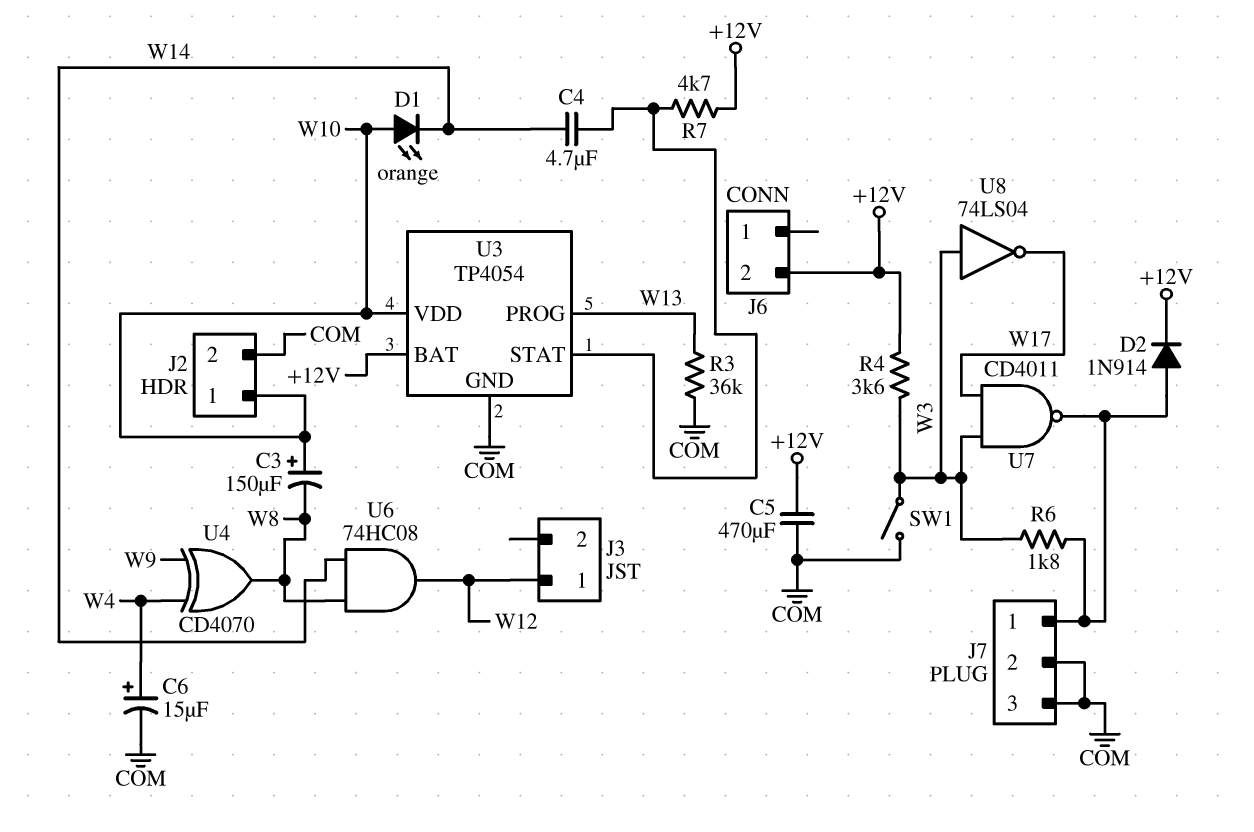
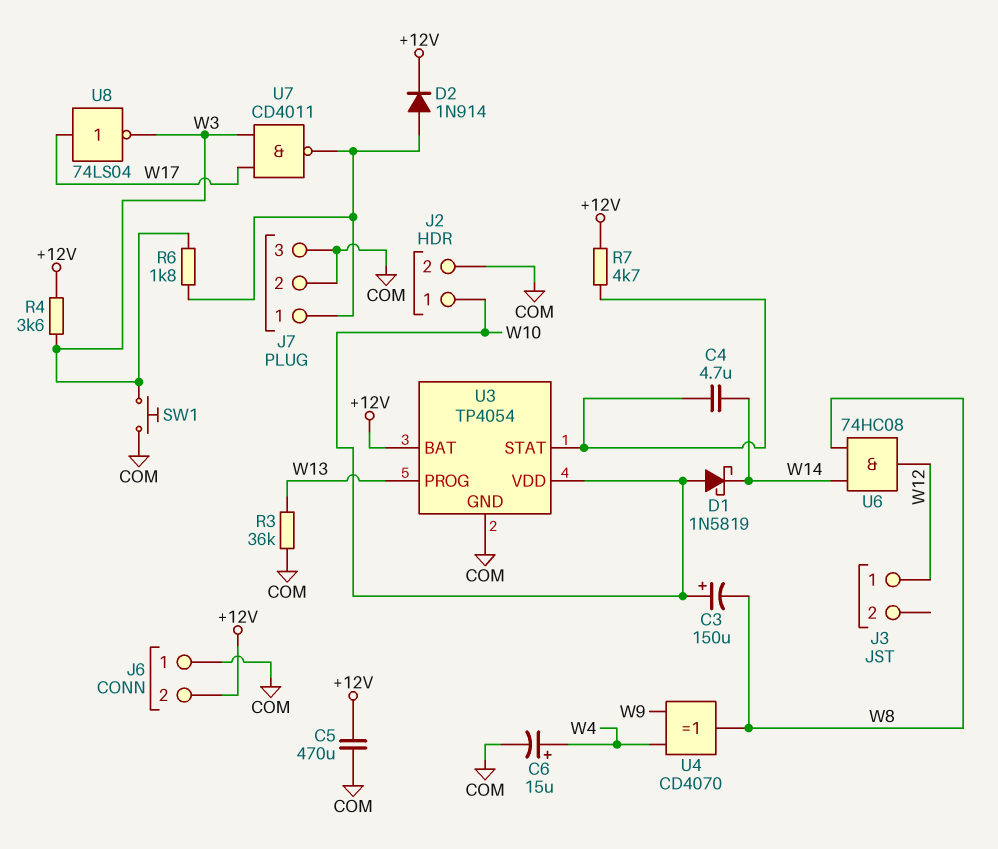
D1: LED orange (A W10, K W14) -> schottky 1N5819 (A W10, K W14)
J6 pin 1: none -> COM
SW1: switch (COM, W3) -> button (COM, W3)
U8: NOT 74LS04 (in W3, out W17) -> NOT 74LS04 (in W17, out W3)

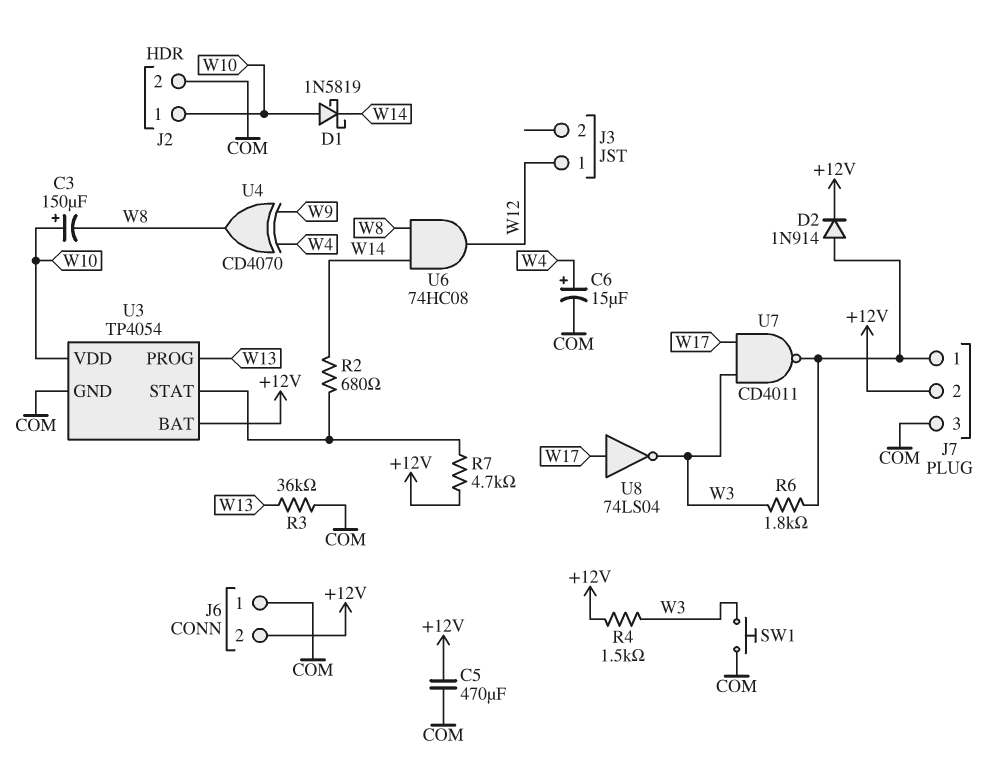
C4: 4.7uF (U3/STAT, W14) -> none
J7 pin 2: COM -> +12V
R2: none -> 680 (U3/STAT, W14)
R4: 3.6k (+12V, W3) -> 1.5k (+12V, W3)

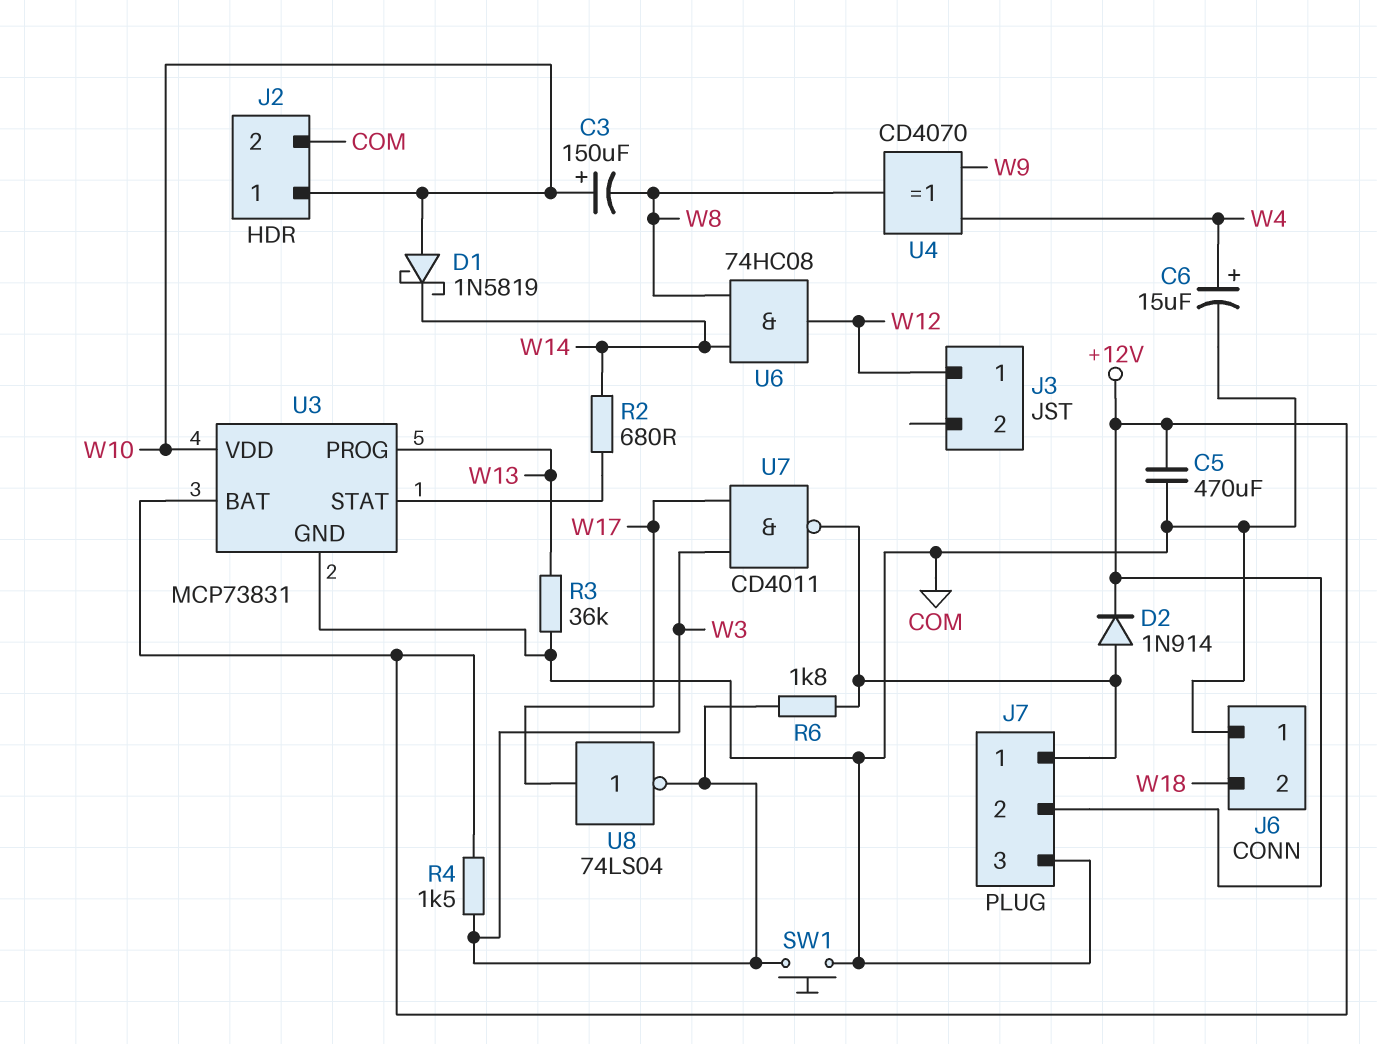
J6 pin 2: +12V -> W18
R7: 4.7k (+12V, U3/STAT) -> none
U3: TP4054 -> MCP73831

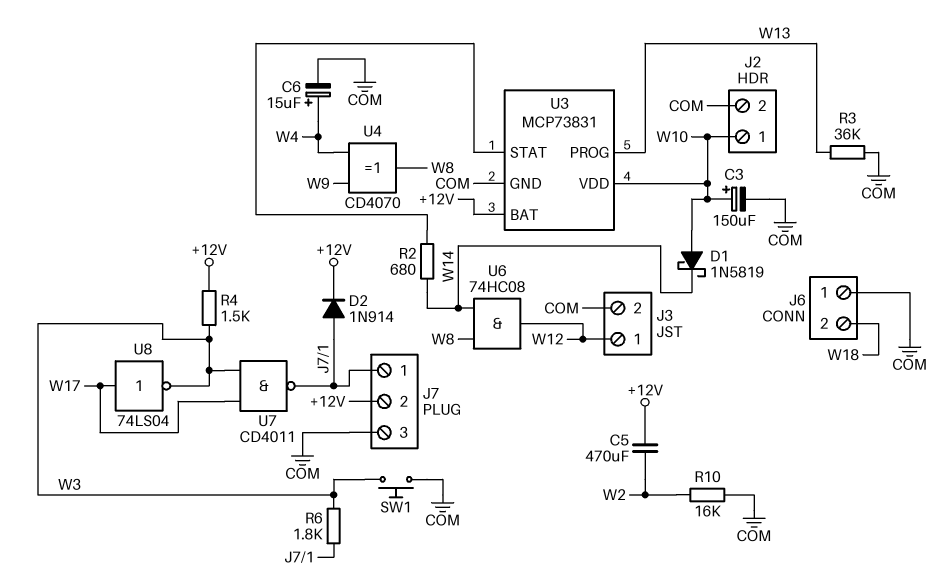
C3: 150uF (plus W10, minus W8) -> 150uF (plus W10, minus COM)
C5: 470uF (+12V, COM) -> 470uF (+12V, W2)
J3 pin 2: none -> COM
R10: none -> 16k (COM, W2)

